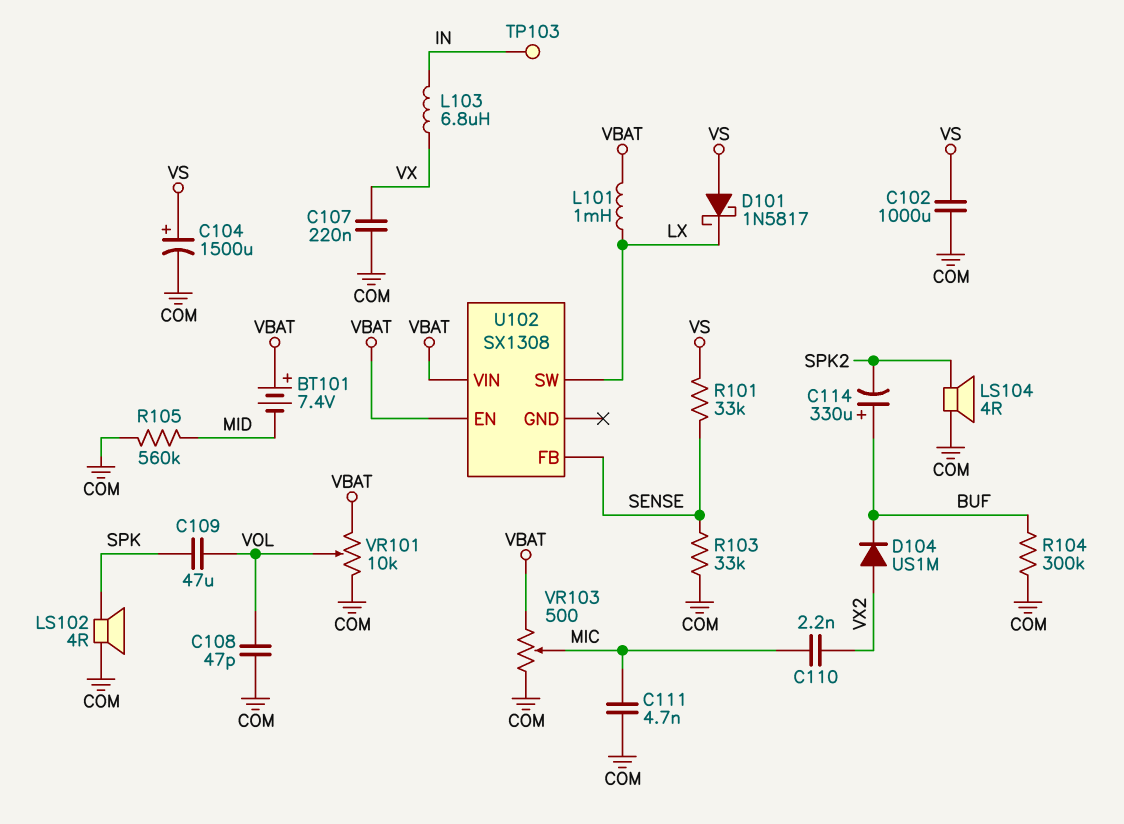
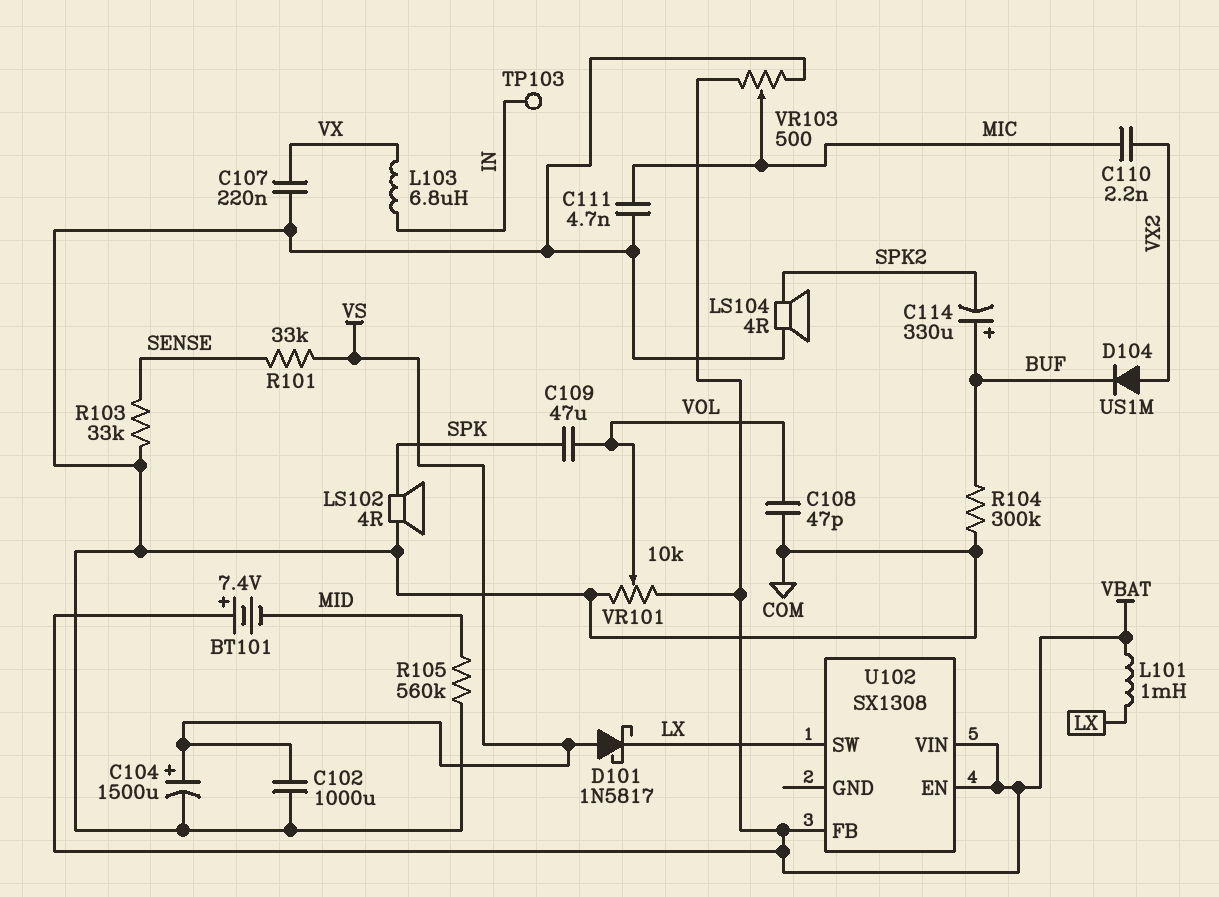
U102 pin FB: SENSE -> VBAT

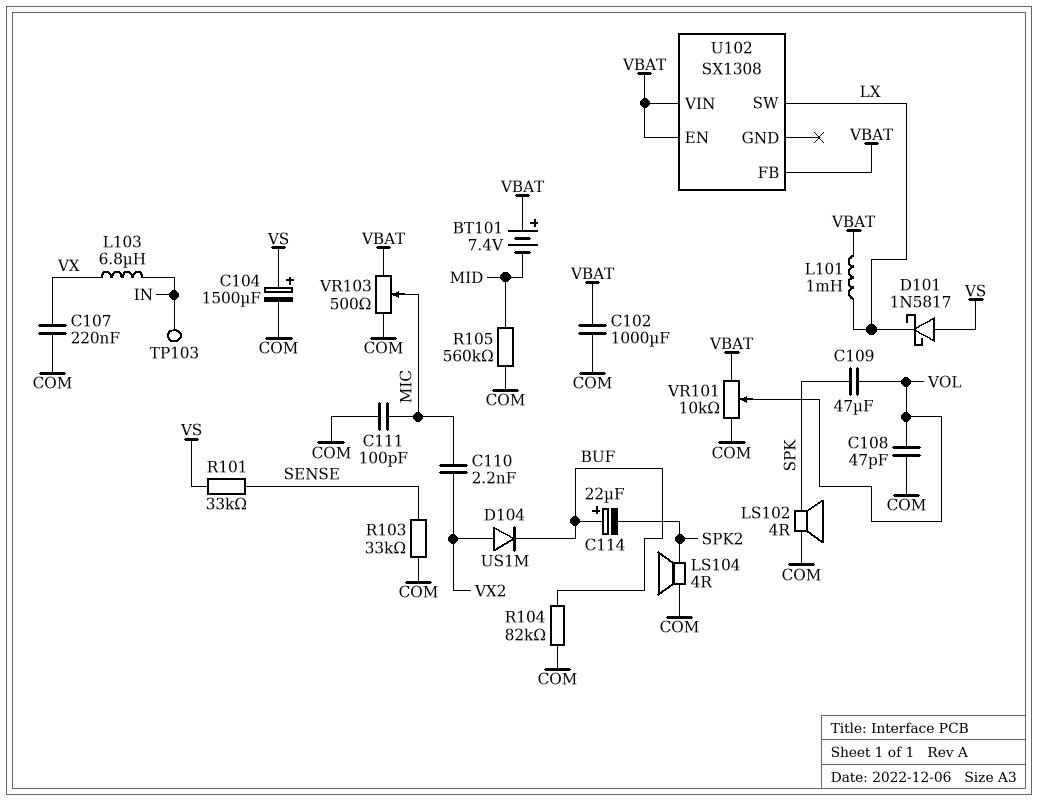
C102: 1000uF (COM, VS) -> 1000uF (COM, VBAT)
C111: 4.7nF (COM, MIC) -> 100pF (COM, MIC)
C114: 330uF (plus BUF, minus SPK2) -> 22uF (plus BUF, minus SPK2)
R104: 300k (BUF, COM) -> 82k (BUF, COM)

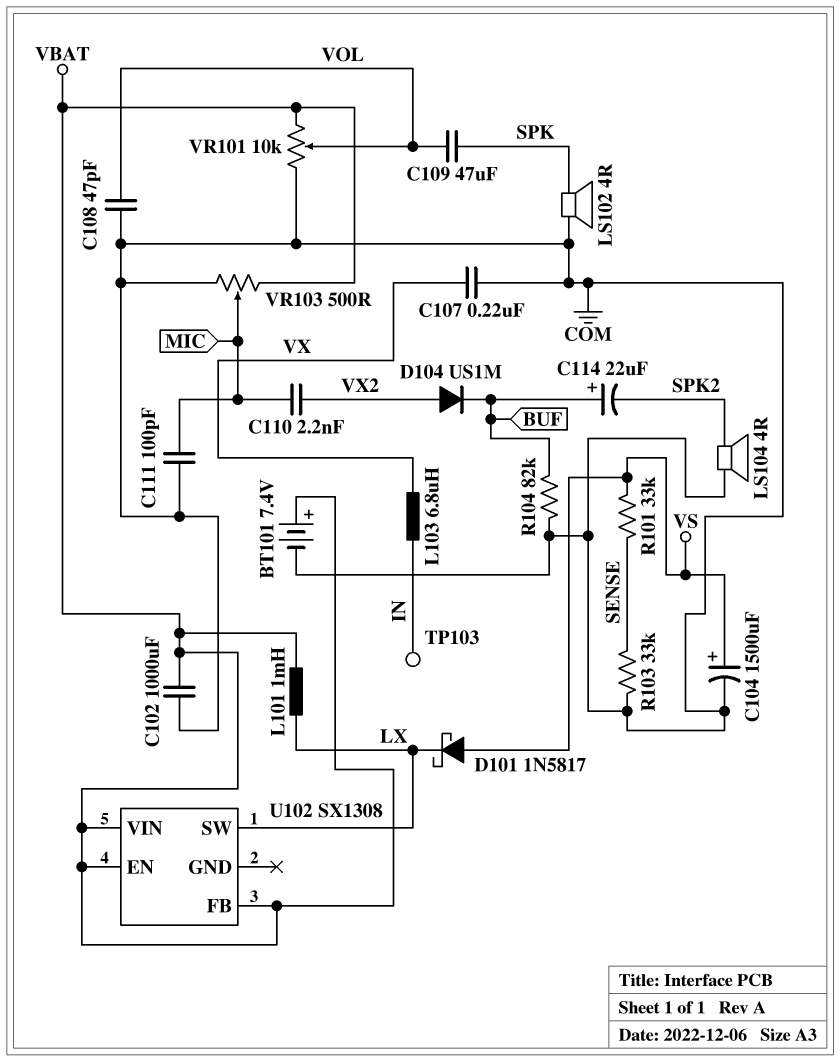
BT101: 7.4V (plus VBAT, minus MID) -> 7.4V (plus VBAT, minus COM)
R105: 560k (COM, MID) -> none

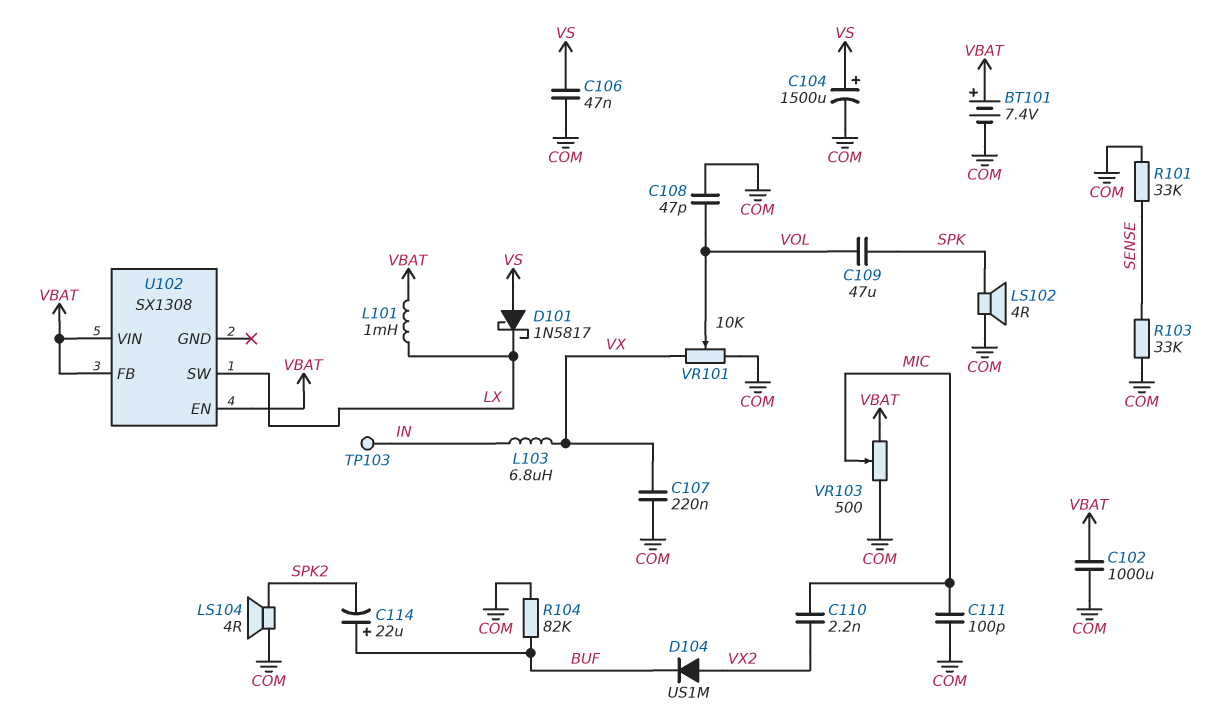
C106: none -> 47nF (COM, VS)
R101: 33k (SENSE, VS) -> 33k (COM, SENSE)
VR101: 10k (COM, VBAT, wiper VOL) -> 10k (COM, VX, wiper VOL)

